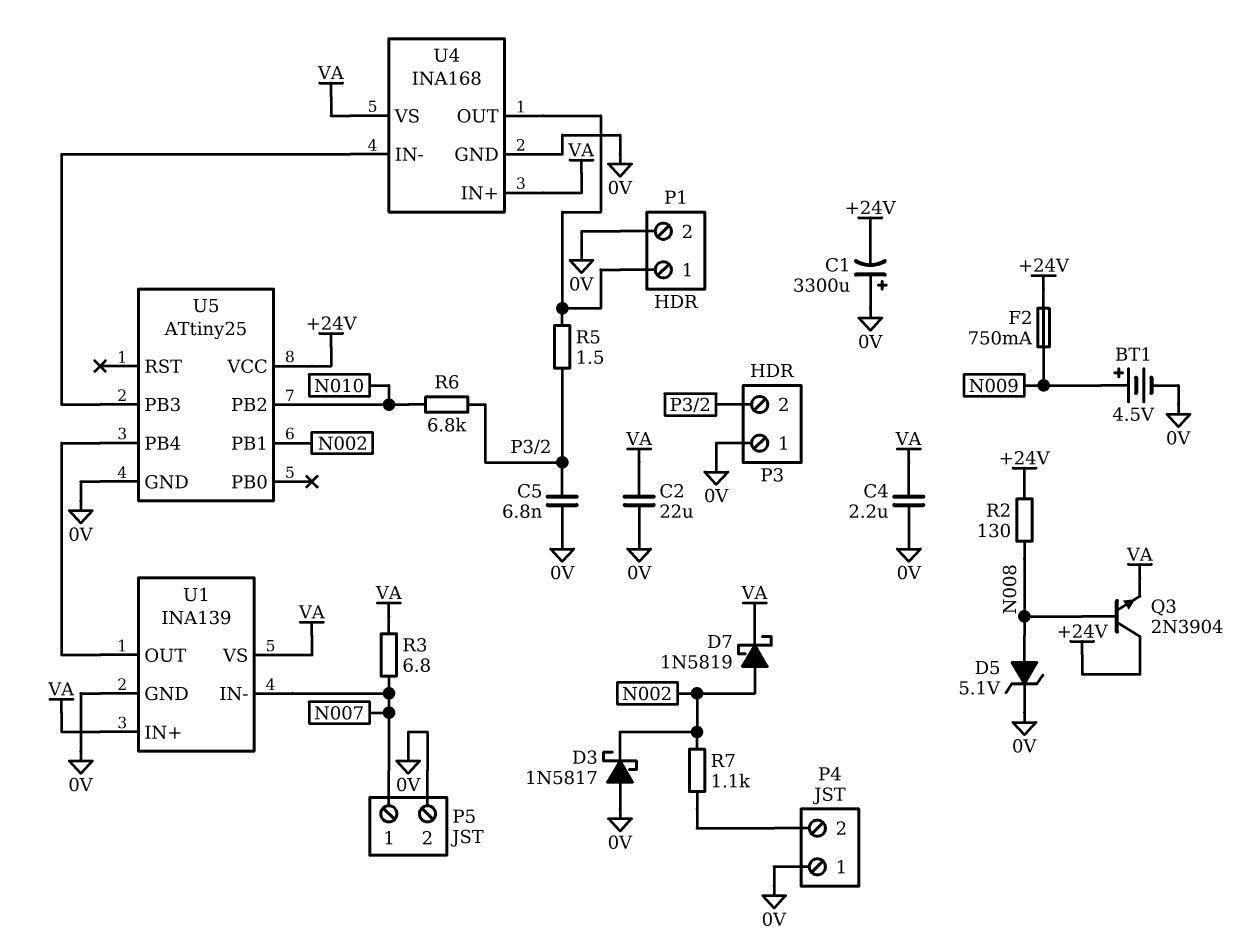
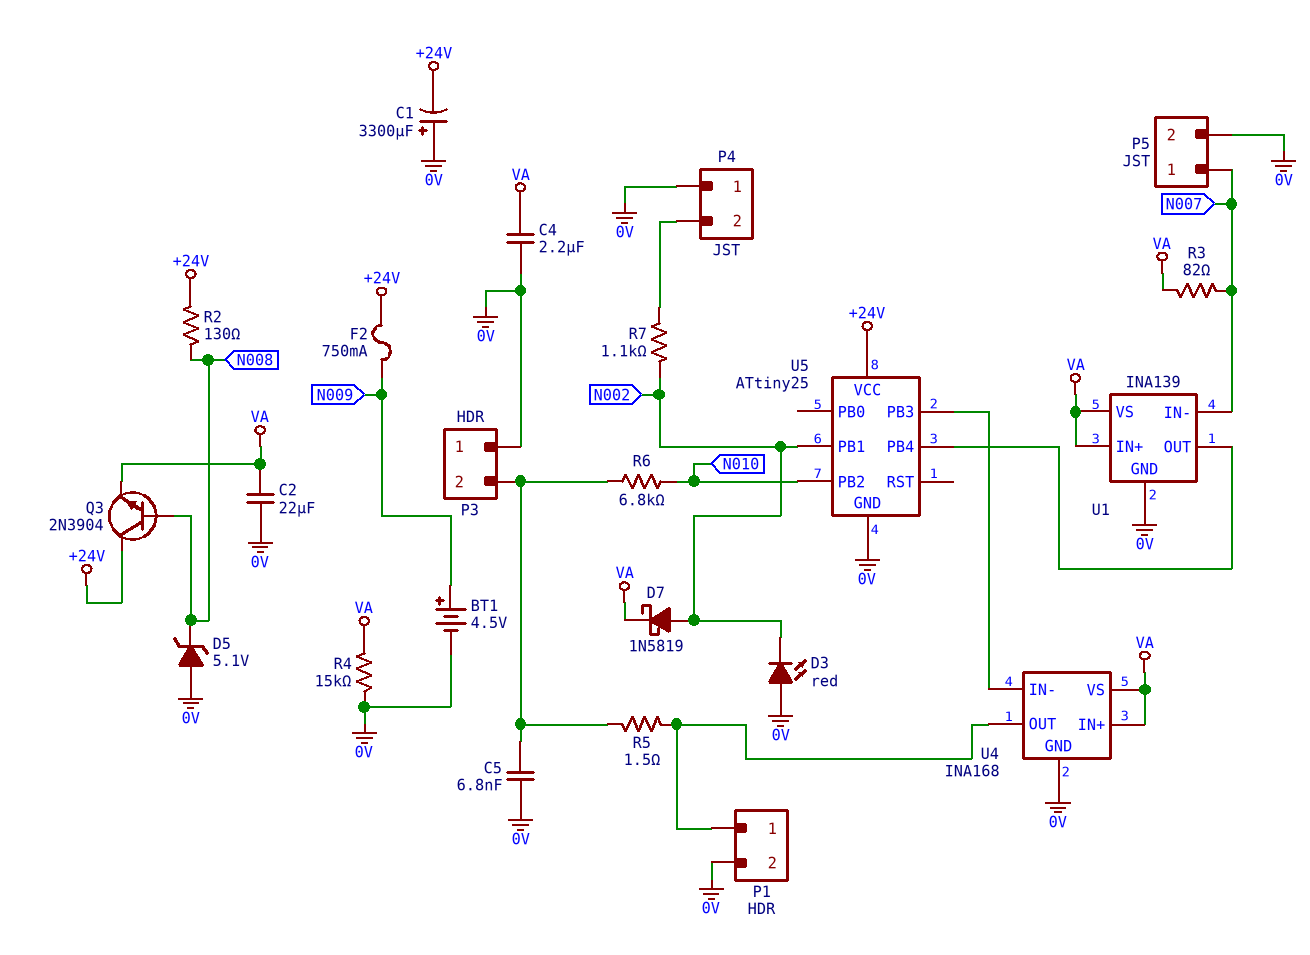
D3: schottky 1N5817 (A 0V, K N002) -> LED red (A 0V, K N002)
D5: zener 5.1V (A N008, K 0V) -> zener 5.1V (A 0V, K N008)
R3: 6.8 (N007, VA) -> 82 (N007, VA)
R4: none -> 15k (0V, VA)

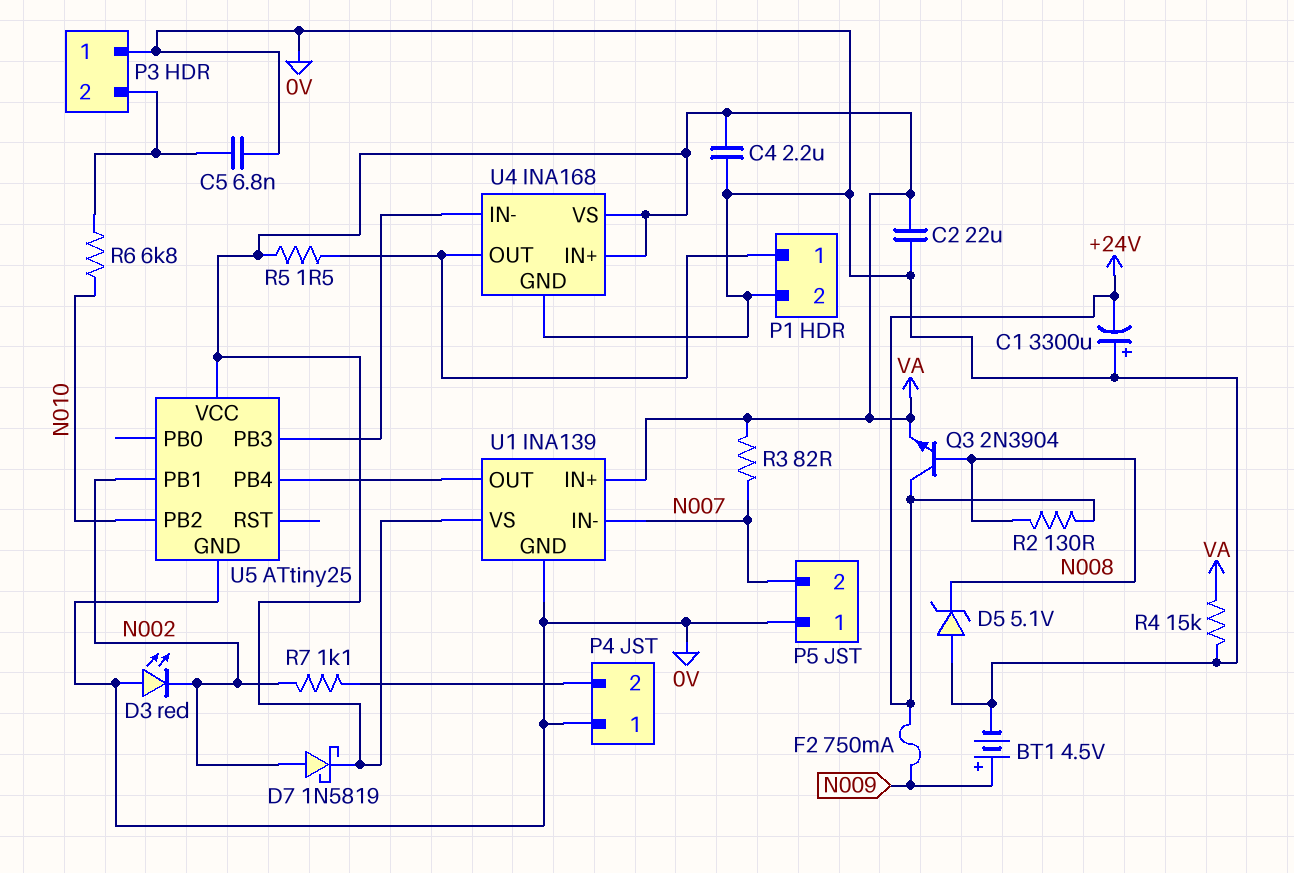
P5 pin 1: N007 -> 0V
P5 pin 2: 0V -> N007
R5: 1.5 (P1/1, P3/2) -> 1.5 (P1/1, VA)
U5 pin VCC: +24V -> VA

